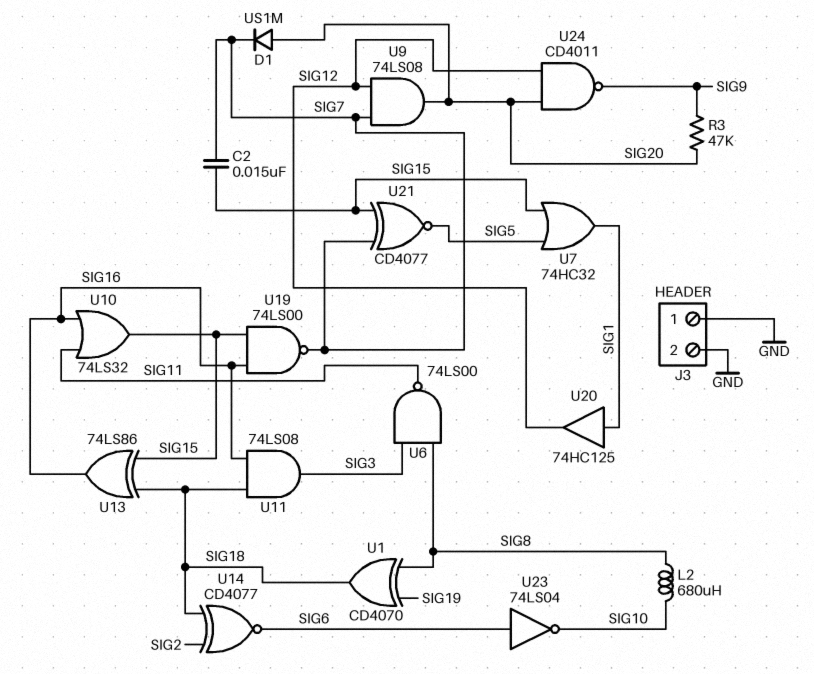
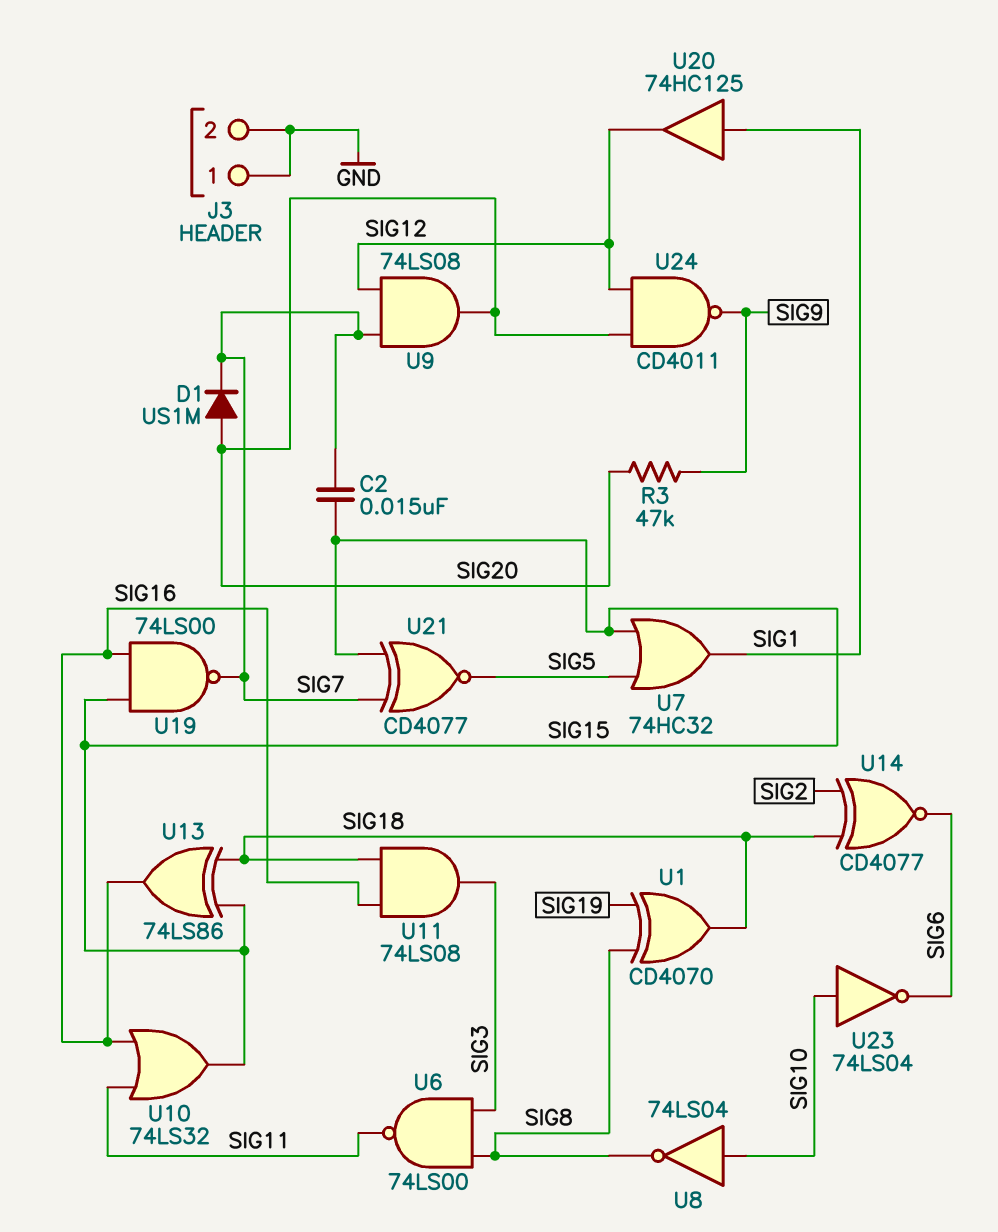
L2: 680uH (SIG8, SIG10) -> none
U8: none -> NOT 74LS04 (in SIG10, out SIG8)
U23: NOT 74LS04 (in SIG6, out SIG10) -> NOT 74LS04 (in SIG10, out SIG6)

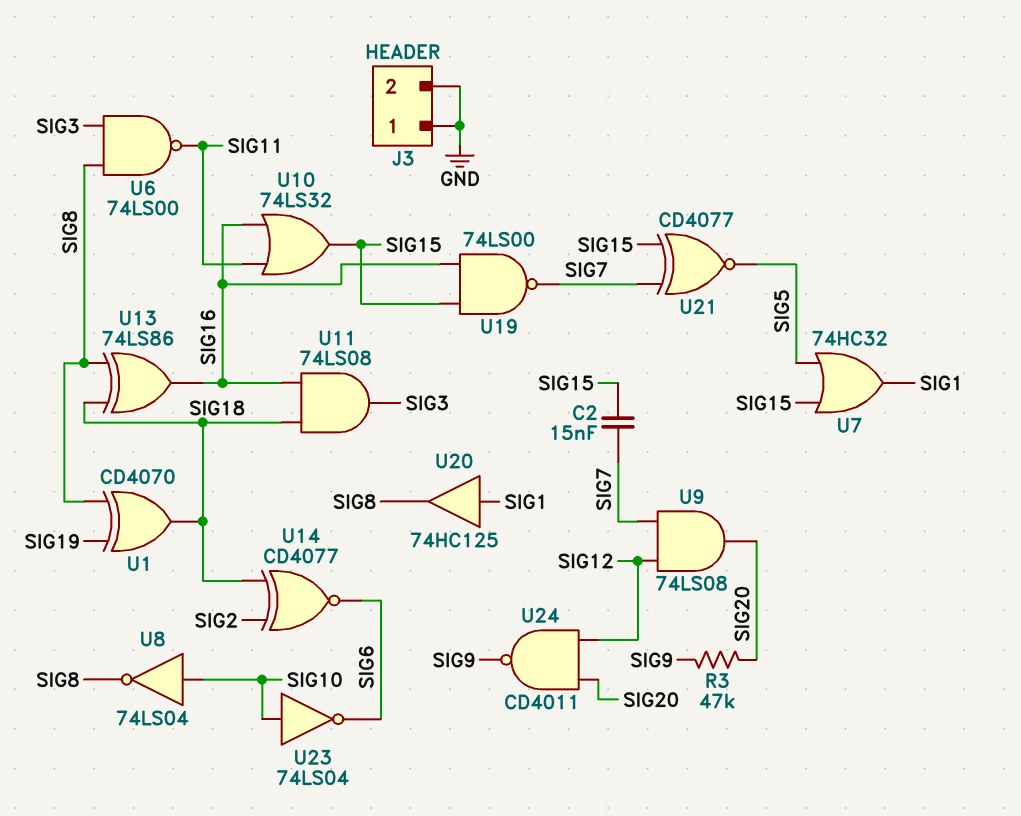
D1: diode US1M (A SIG20, K SIG7) -> none
U13: XOR 74LS86 (in SIG15, in SIG18, out SIG16) -> XOR 74LS86 (in SIG8, in SIG18, out SIG16)
U20: buffer 74HC125 (in SIG1, out SIG12) -> buffer 74HC125 (in SIG1, out SIG8)

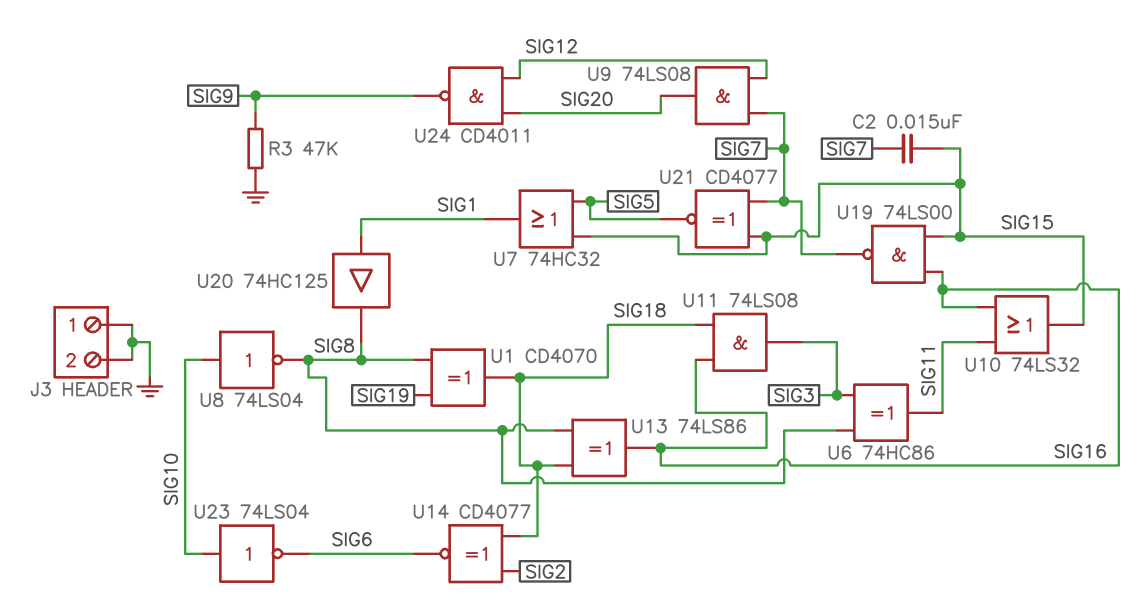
R3: 47k (SIG9, SIG20) -> 47k (GND, SIG9)
U6: NAND 74LS00 (in SIG3, in SIG8, out SIG11) -> XOR 74HC86 (in SIG3, in SIG8, out SIG11)

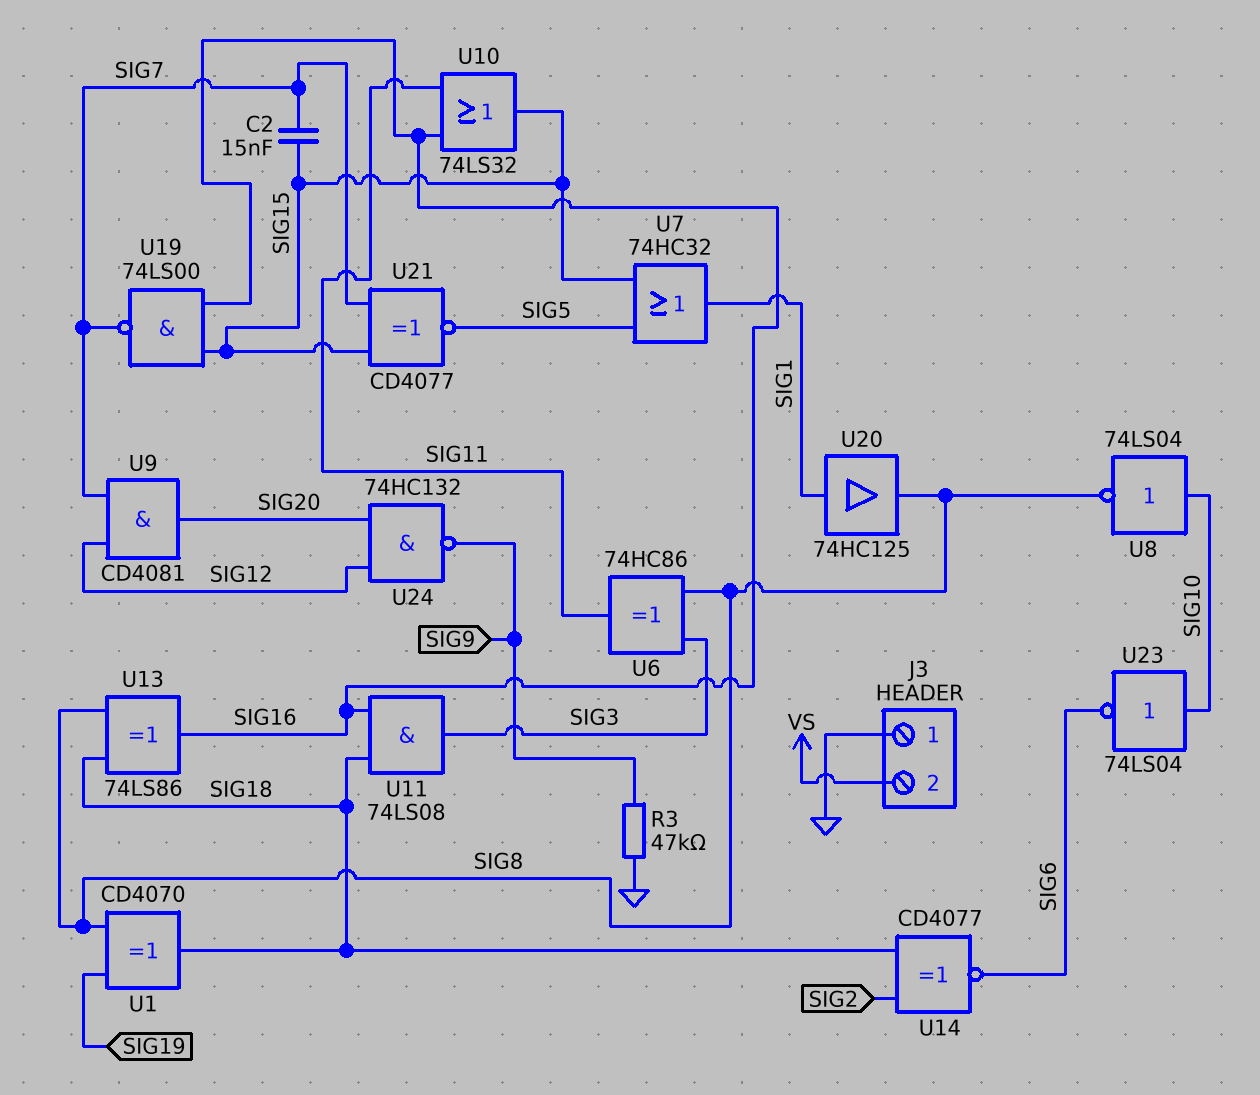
J3 pin 2: GND -> VS
U9: AND 74LS08 (in SIG7, in SIG12, out SIG20) -> AND CD4081 (in SIG7, in SIG12, out SIG20)
U24: NAND CD4011 (in SIG12, in SIG20, out SIG9) -> NAND 74HC132 (in SIG12, in SIG20, out SIG9)

